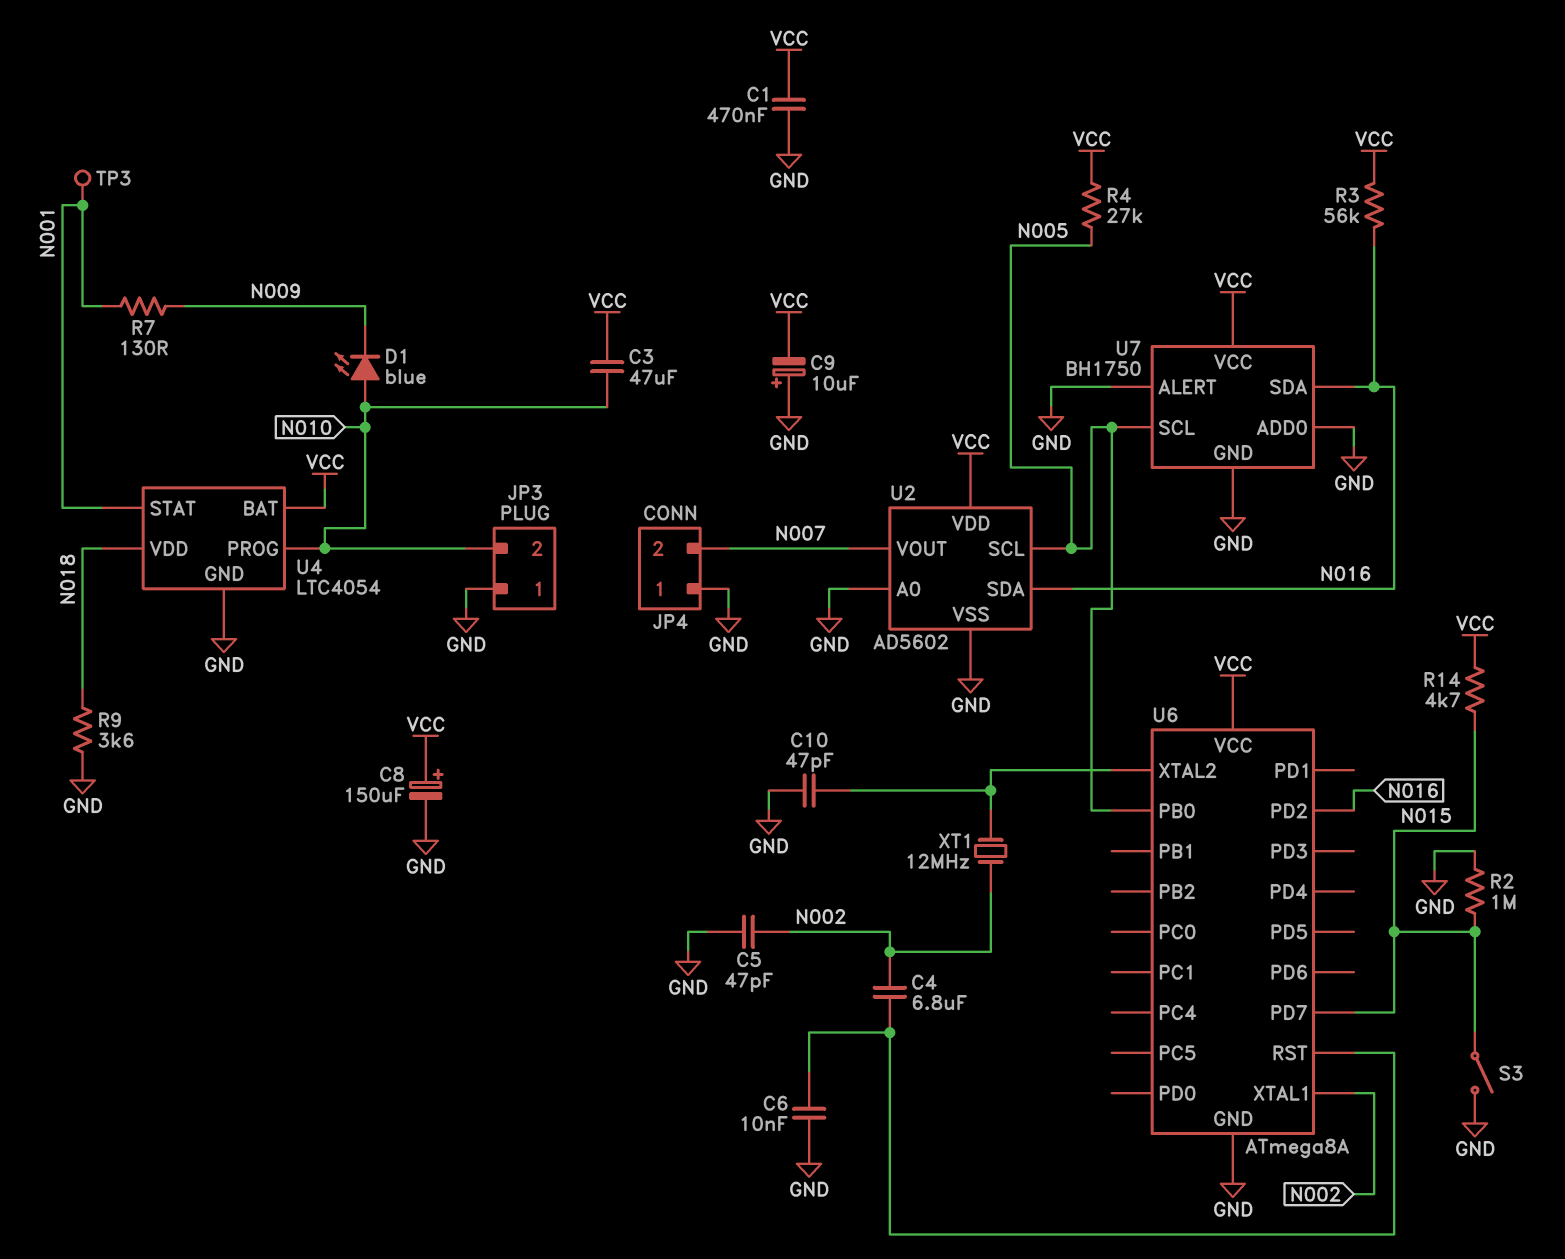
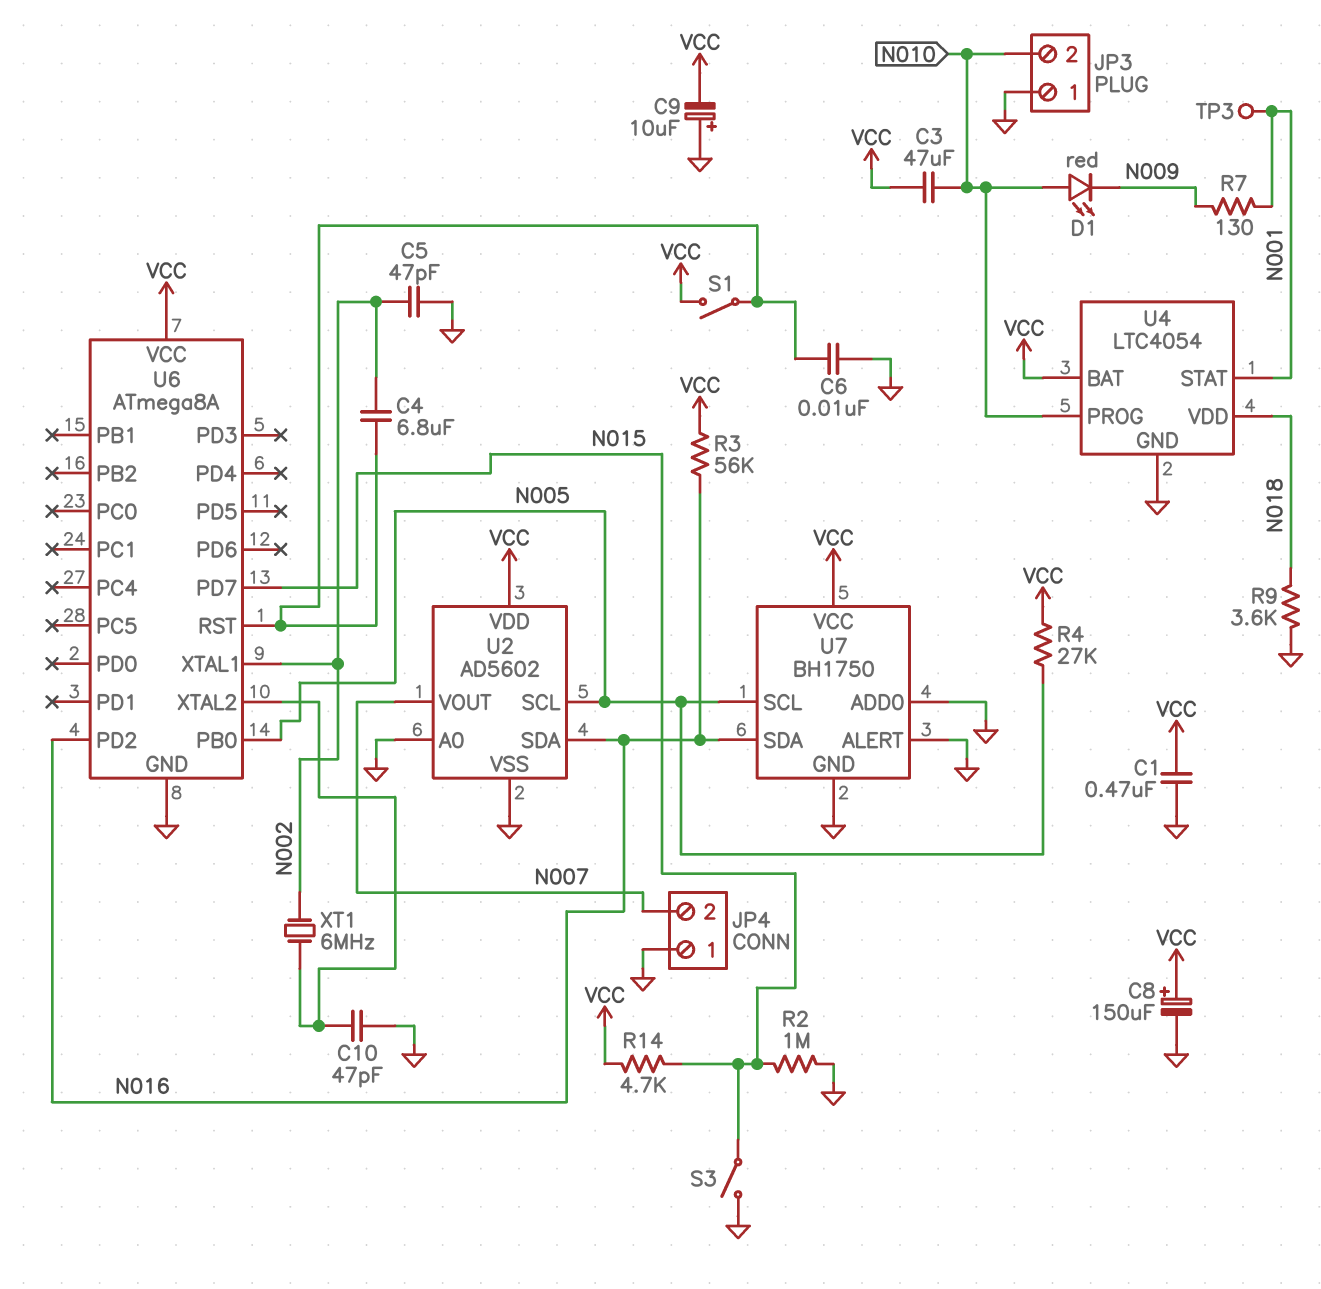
D1: LED blue (A N010, K N009) -> LED red (A N010, K N009)
S1: none -> switch (U6/RST, VCC)
XT1: 12MHz (N002, U6/XTAL2) -> 6MHz (N002, U6/XTAL2)

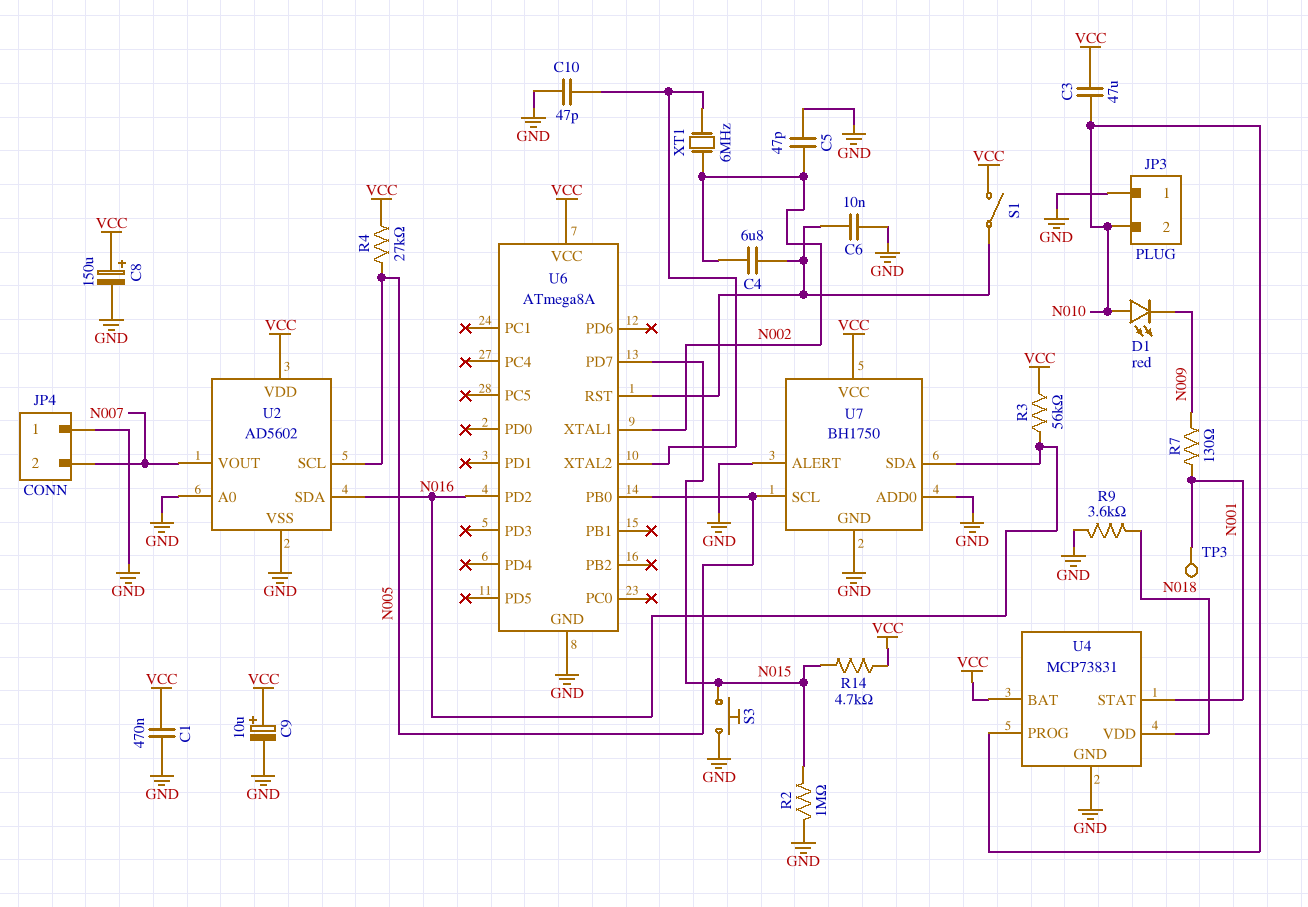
C9: 10uF (plus GND, minus VCC) -> 10uF (plus VCC, minus GND)
S3: switch (GND, N015) -> button (GND, N015)
U4: LTC4054 -> MCP73831

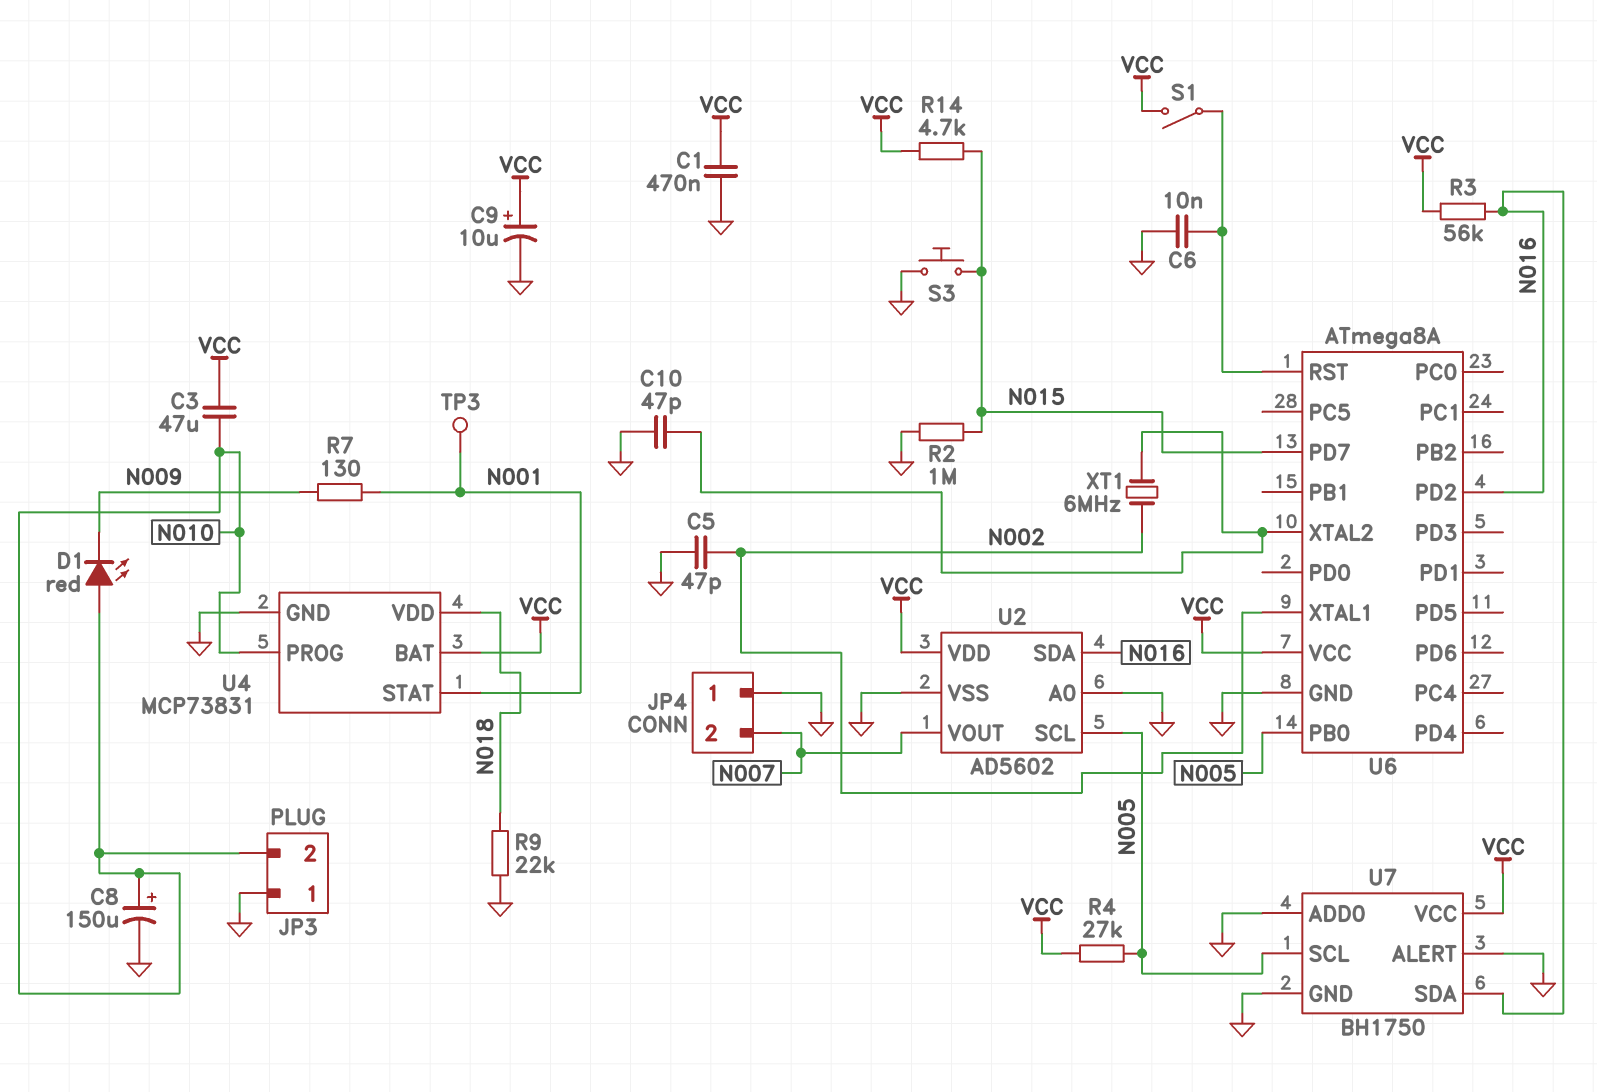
C4: 6.8uF (N002, U6/RST) -> none
C8: 150uF (plus VCC, minus GND) -> 150uF (plus N010, minus GND)
R9: 3.6k (GND, N018) -> 22k (GND, N018)

